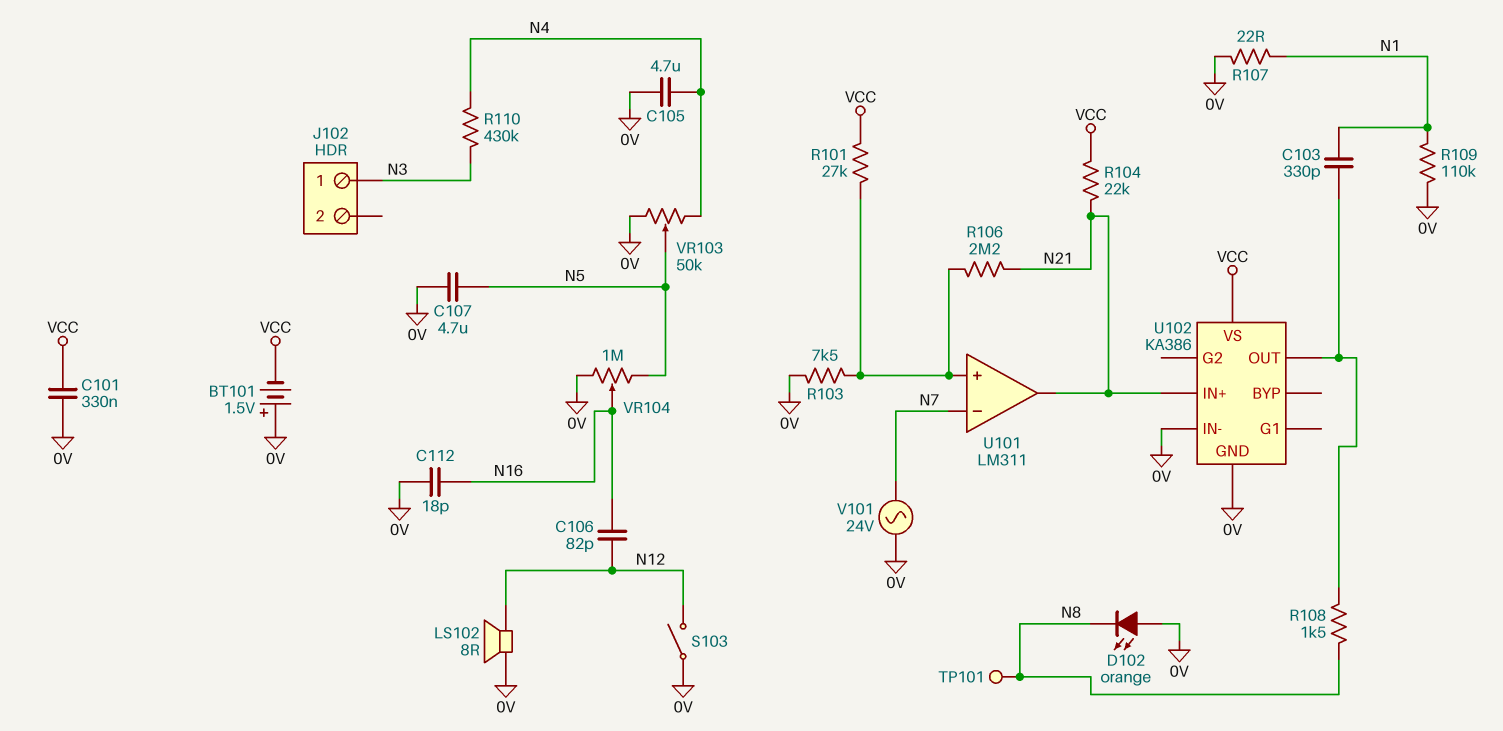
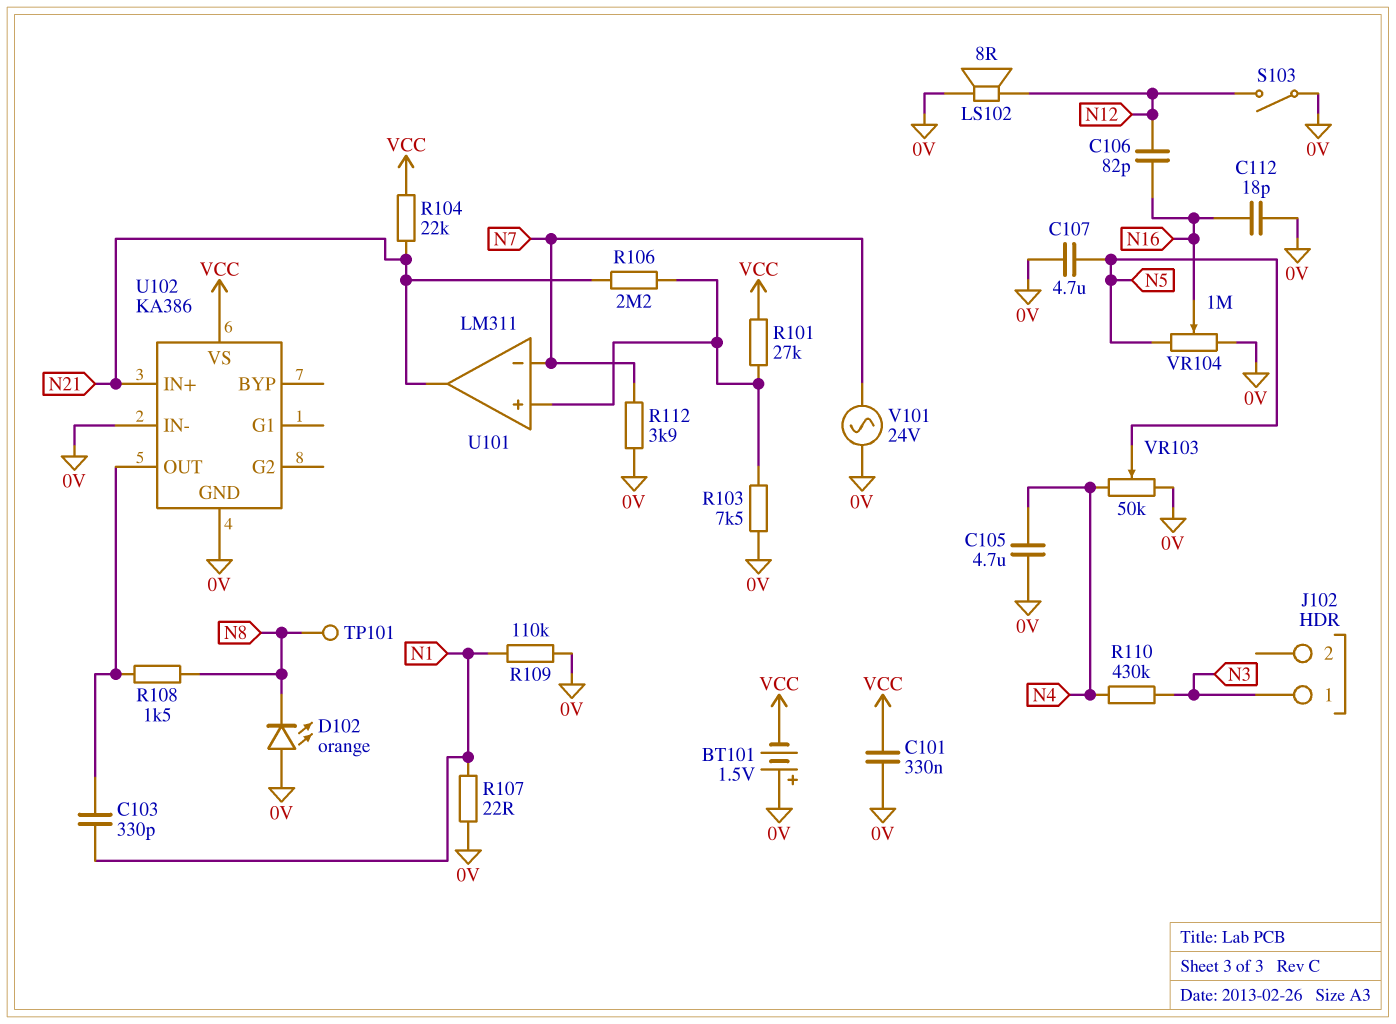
R112: none -> 3.9k (0V, N7)

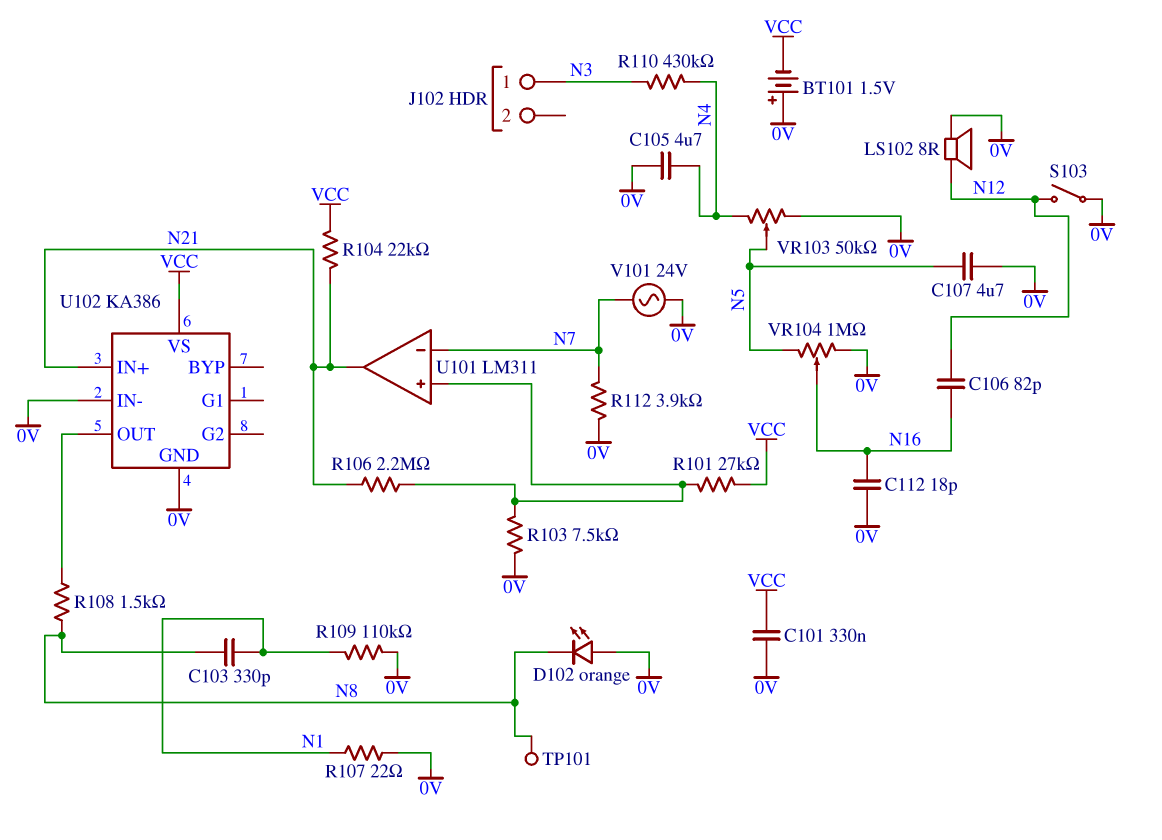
C103: 330pF (N1, U102/OUT) -> 330pF (N1, N8)

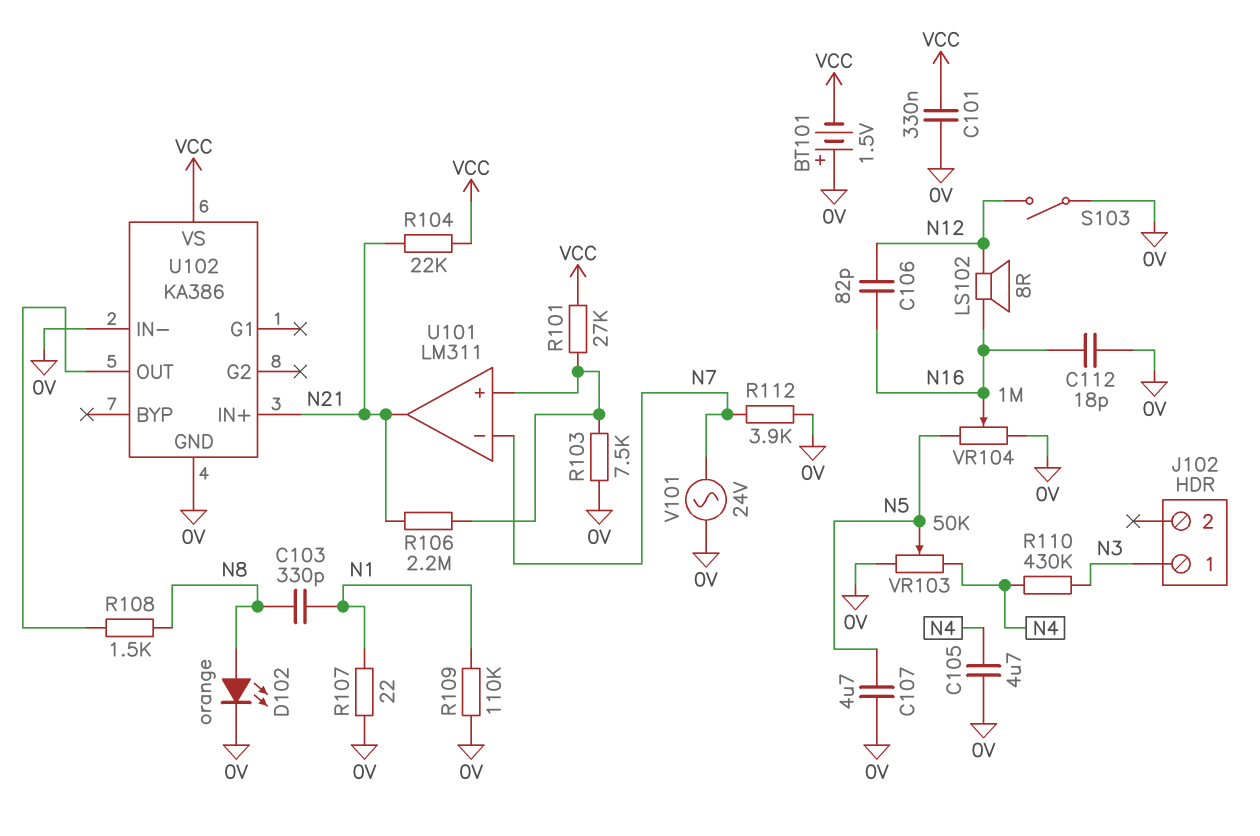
D102: LED orange (A 0V, K N8) -> LED orange (A N8, K 0V)
LS102: speaker 8R (0V, N12) -> speaker 8R (N12, N16)
TP101: test point (N8) -> none

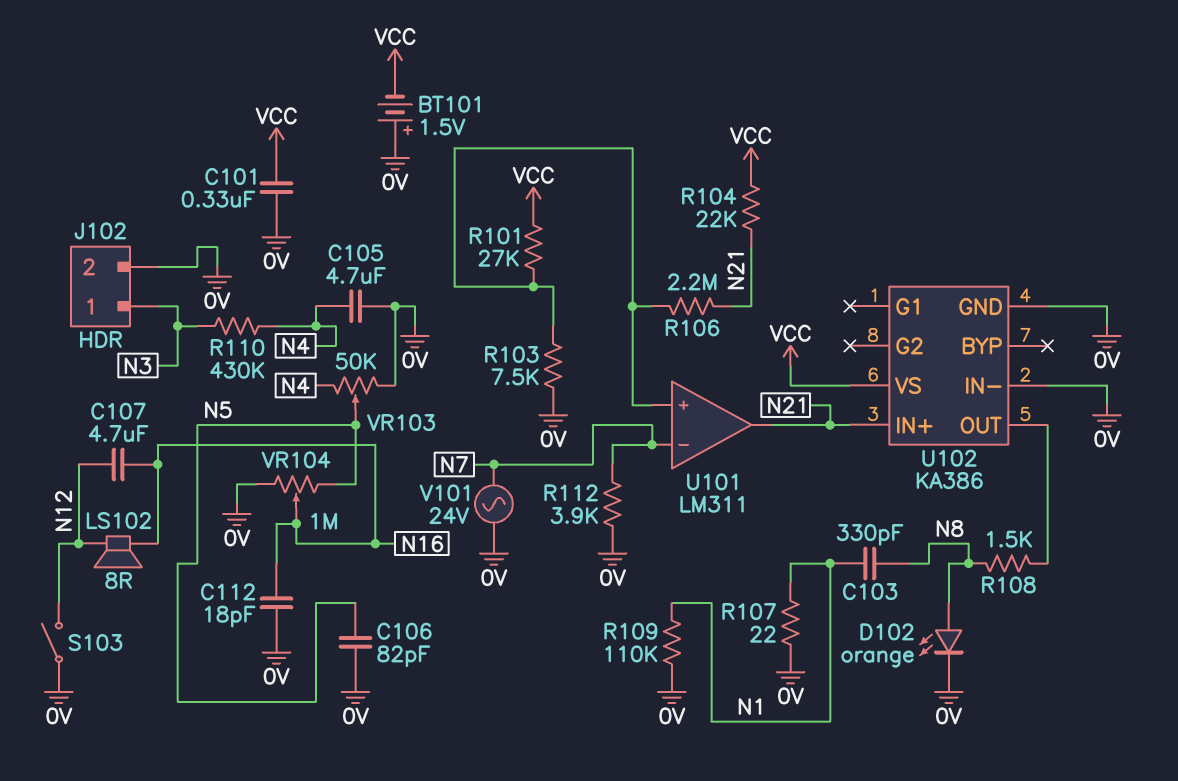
C106: 82pF (N12, N16) -> 82pF (0V, N5)
C107: 4.7uF (0V, N5) -> 4.7uF (N12, N16)
J102 pin 2: none -> 0V

